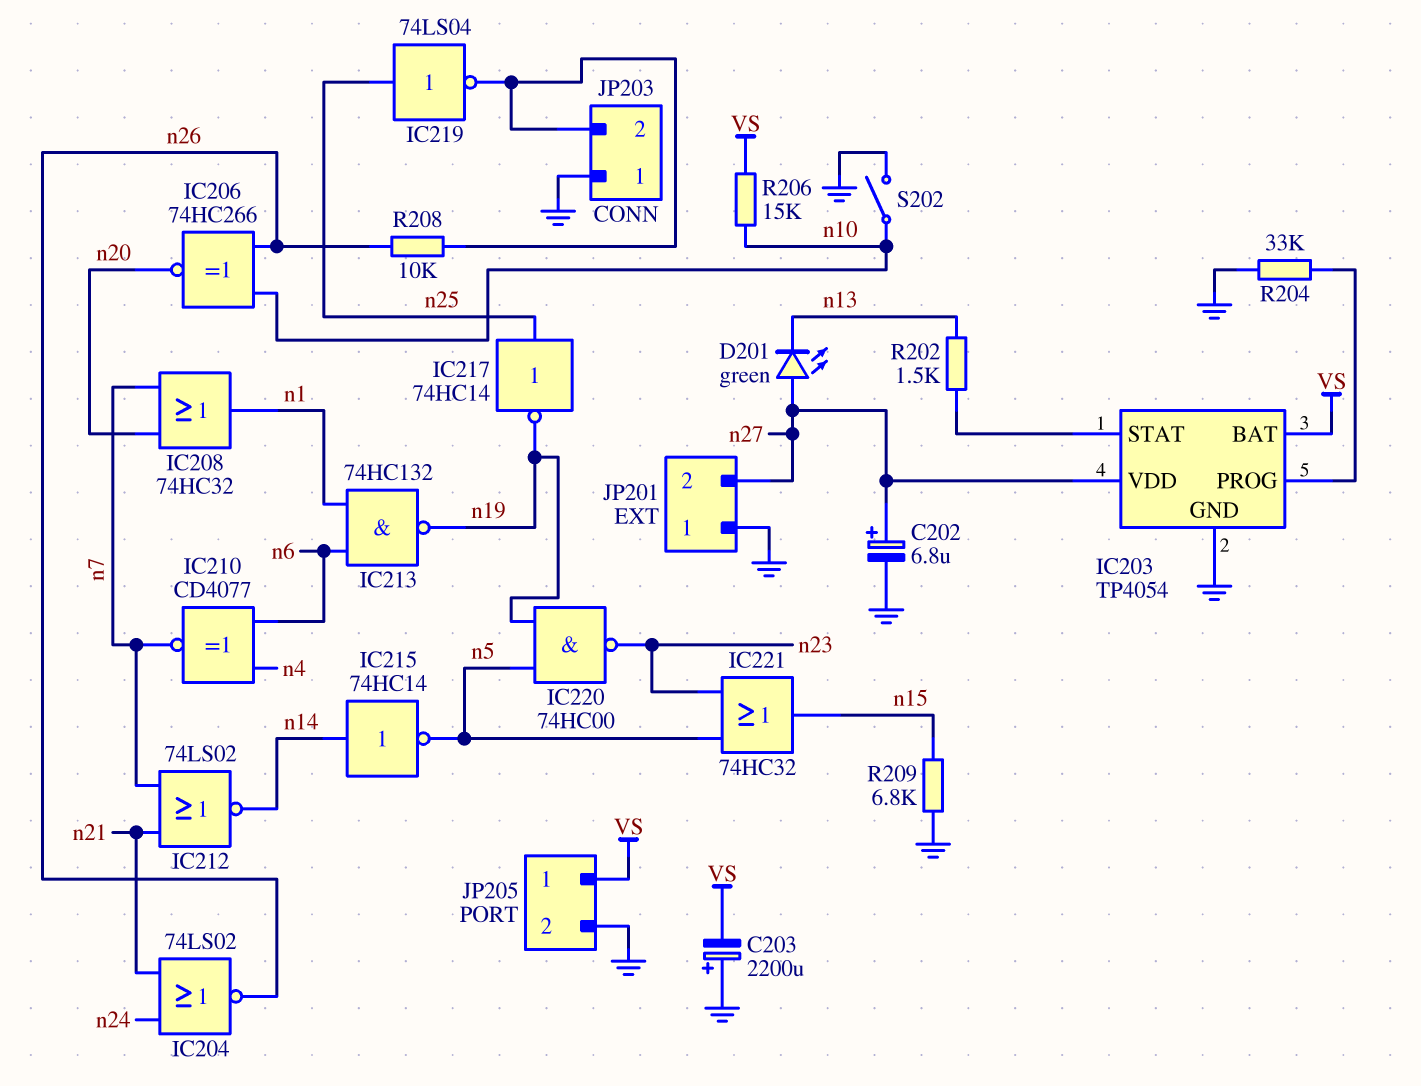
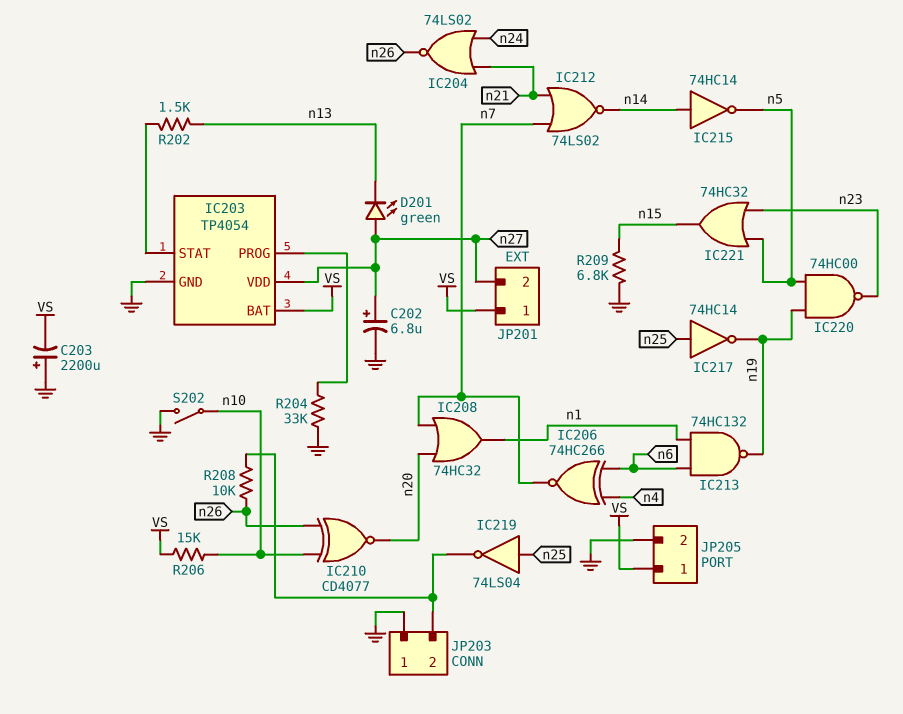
IC206: XNOR 74HC266 (in n10, in n26, out n20) -> XNOR 74HC266 (in n4, in n6, out n7)
IC210: XNOR CD4077 (in n4, in n6, out n7) -> XNOR CD4077 (in n10, in n26, out n20)
JP201 pin 1: GND -> VS

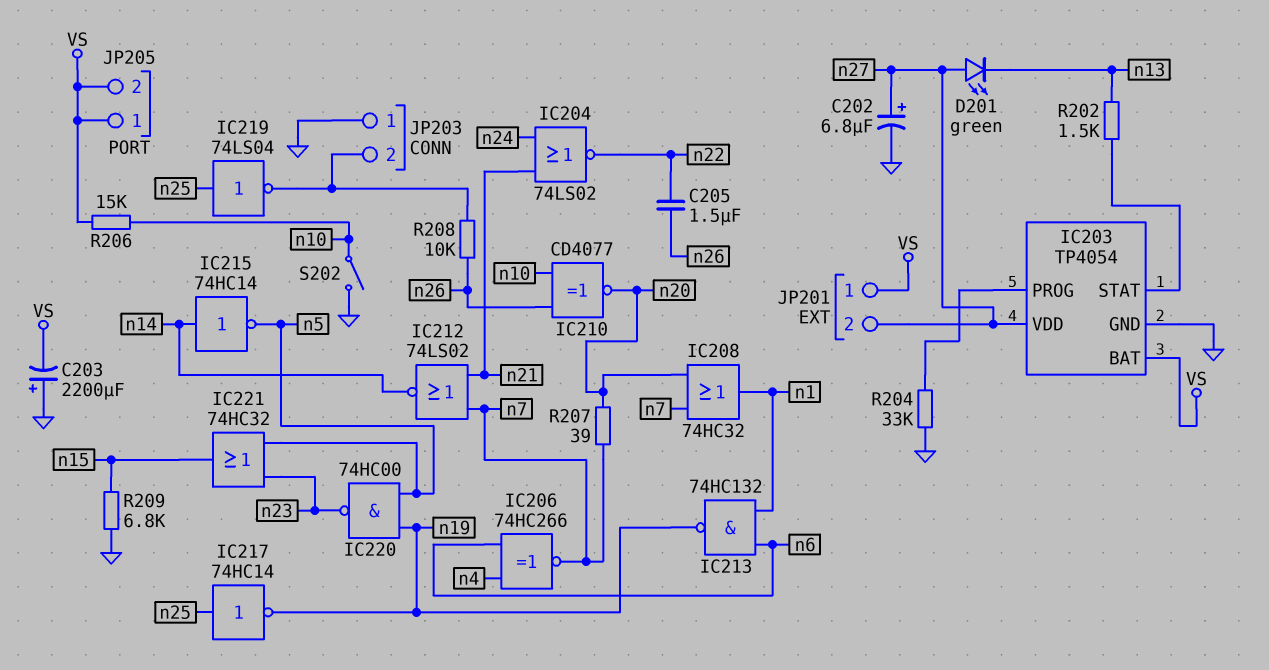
C205: none -> 1.5uF (n22, n26)
IC204: NOR 74LS02 (in n21, in n24, out n26) -> NOR 74LS02 (in n21, in n24, out n22)
JP205 pin 2: GND -> VS
R207: none -> 39 (n7, n20)

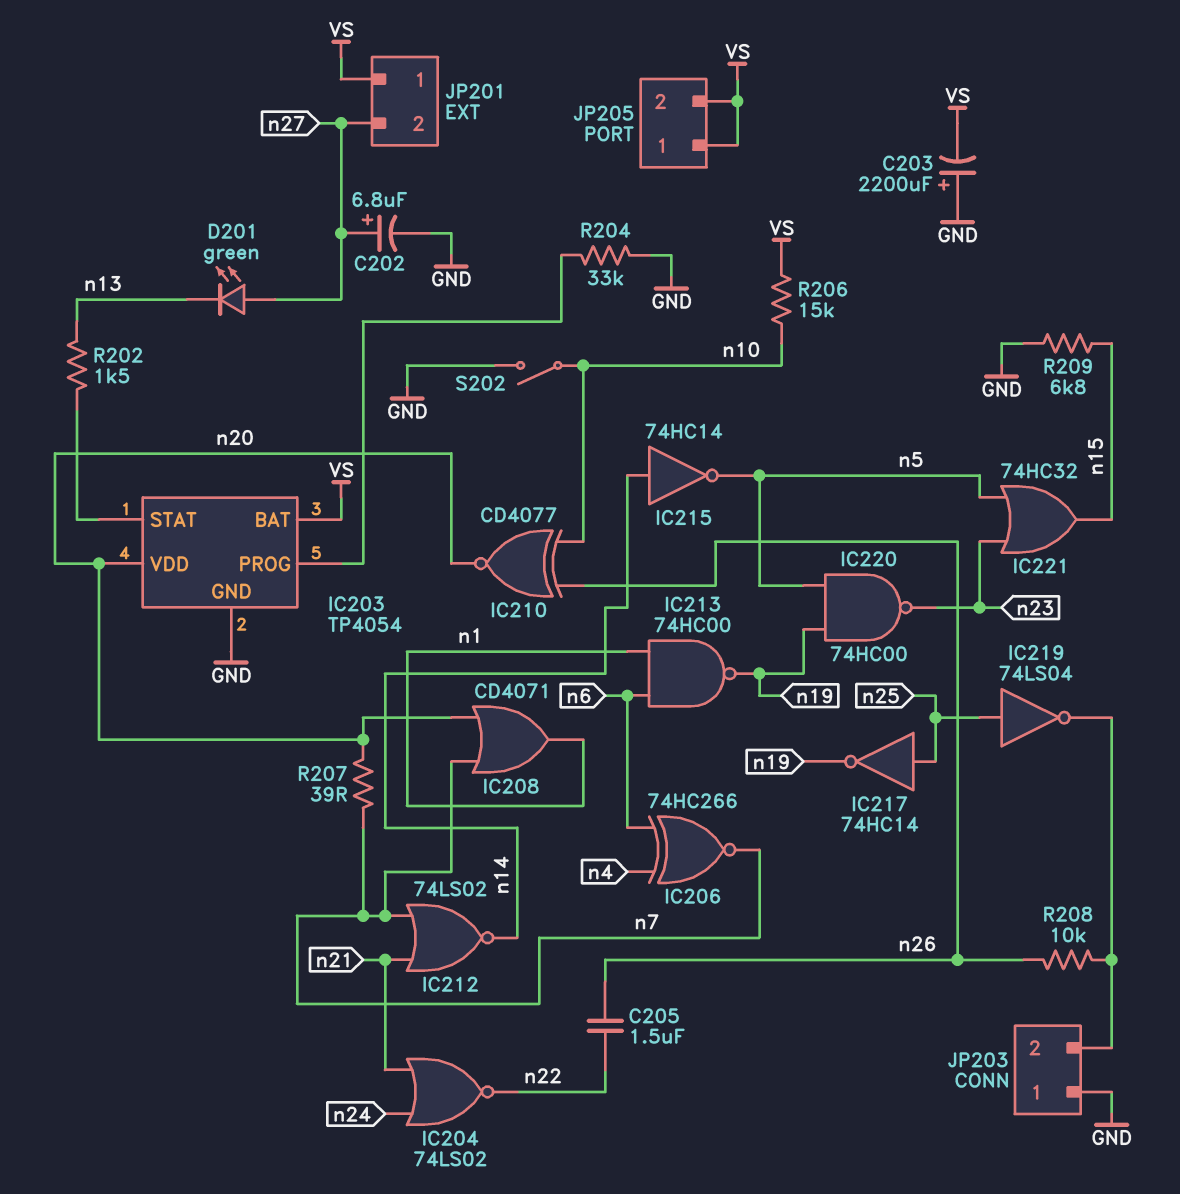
IC203 pin VDD: n27 -> n20
IC208: OR 74HC32 (in n7, in n20, out n1) -> OR CD4071 (in n7, in n20, out n1)
IC213: NAND 74HC132 (in n1, in n6, out n19) -> NAND 74HC00 (in n1, in n6, out n19)

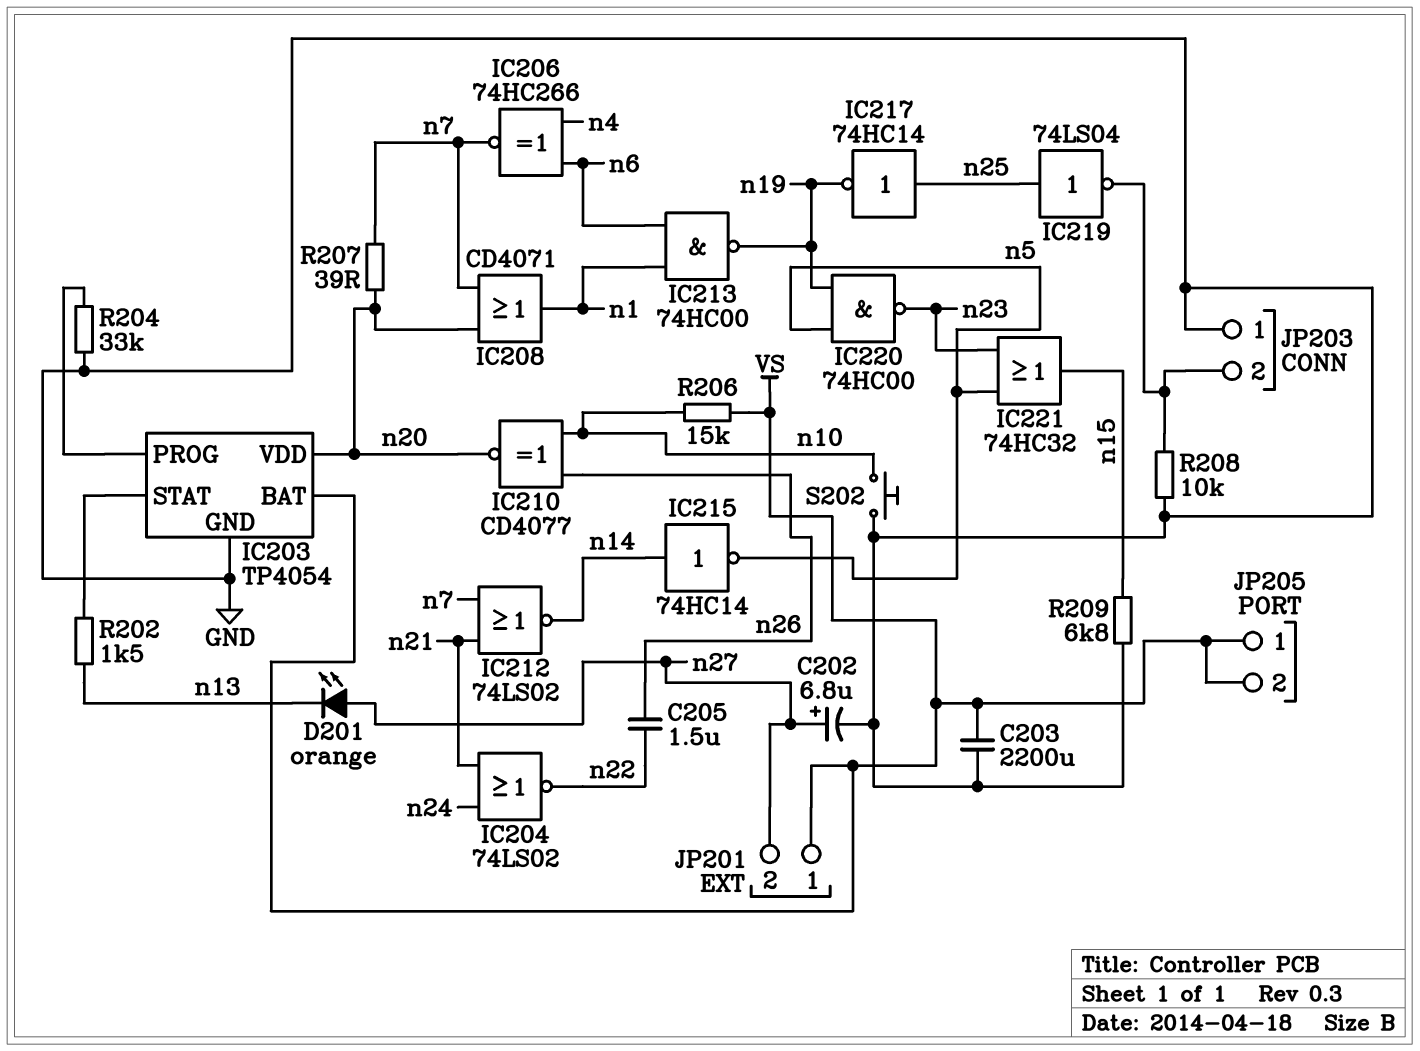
C203: 2200uF (plus GND, minus VS) -> 2200uF (GND, VS)
D201: LED green (A n27, K n13) -> LED orange (A n27, K n13)
R208: 10k (JP203/2, n26) -> 10k (GND, JP203/2)
S202: switch (GND, n10) -> button (GND, n10)

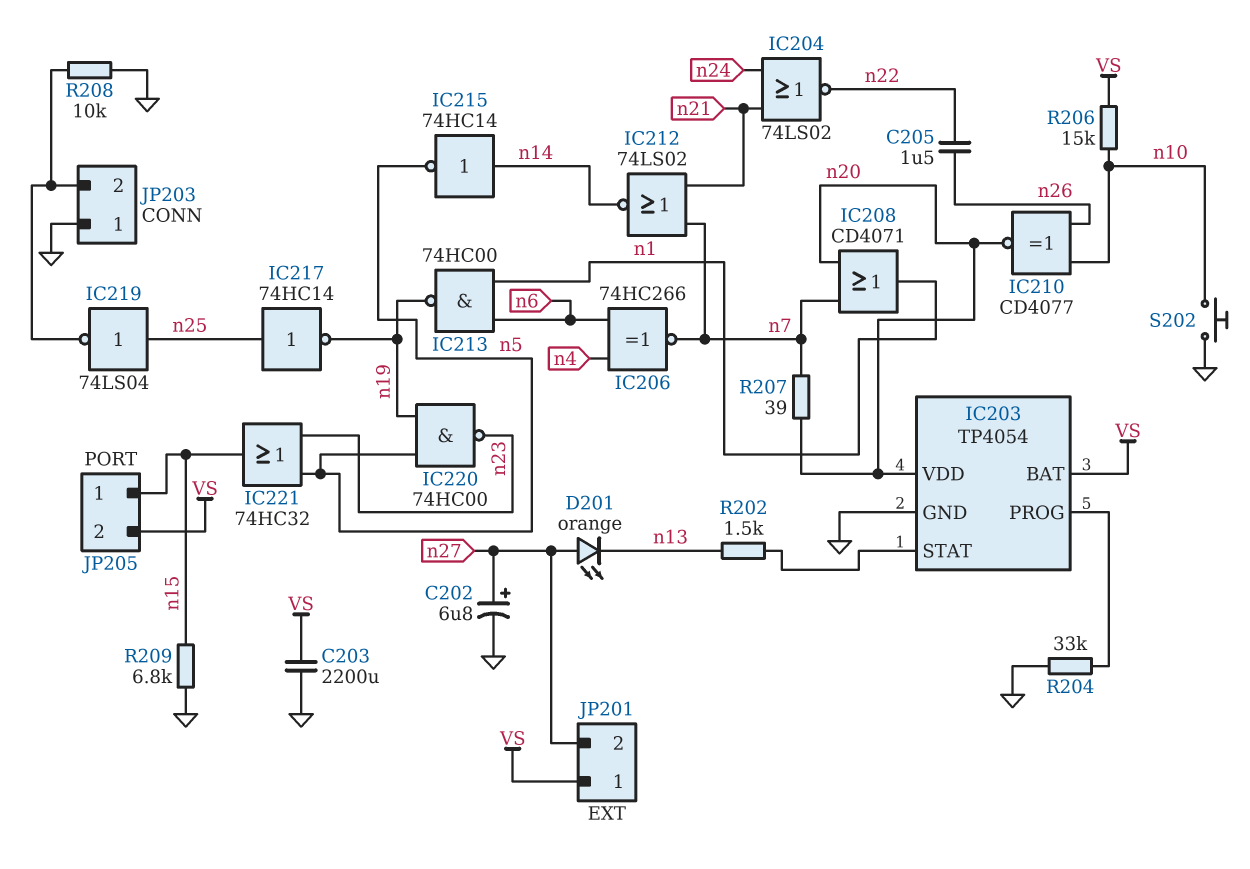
JP205 pin 1: VS -> n15

